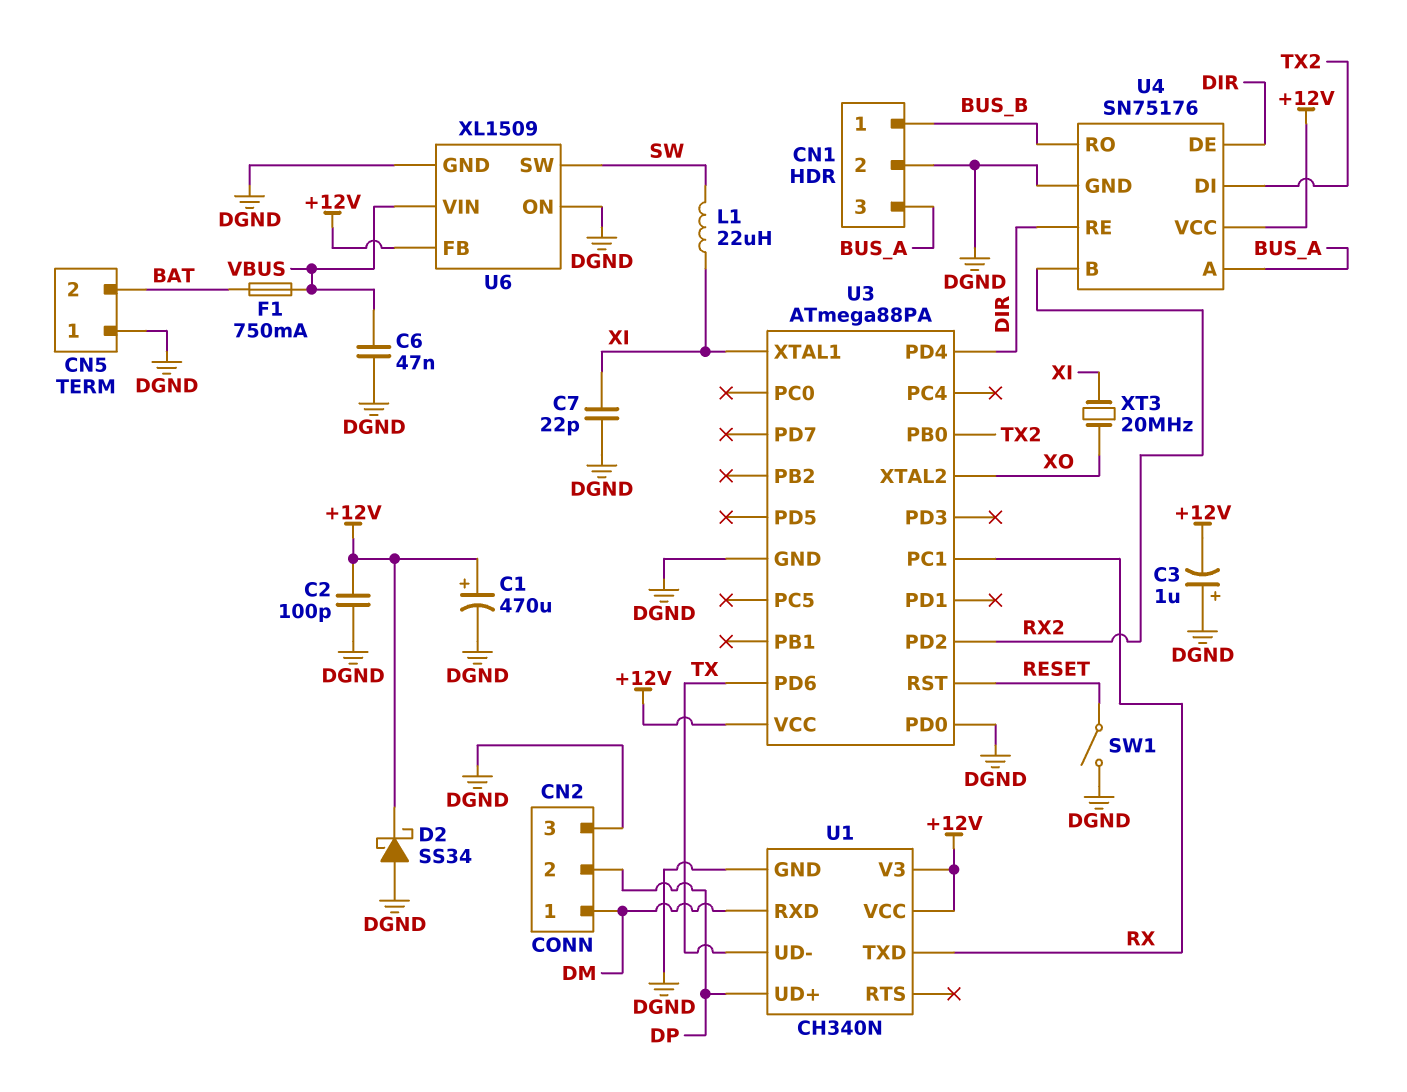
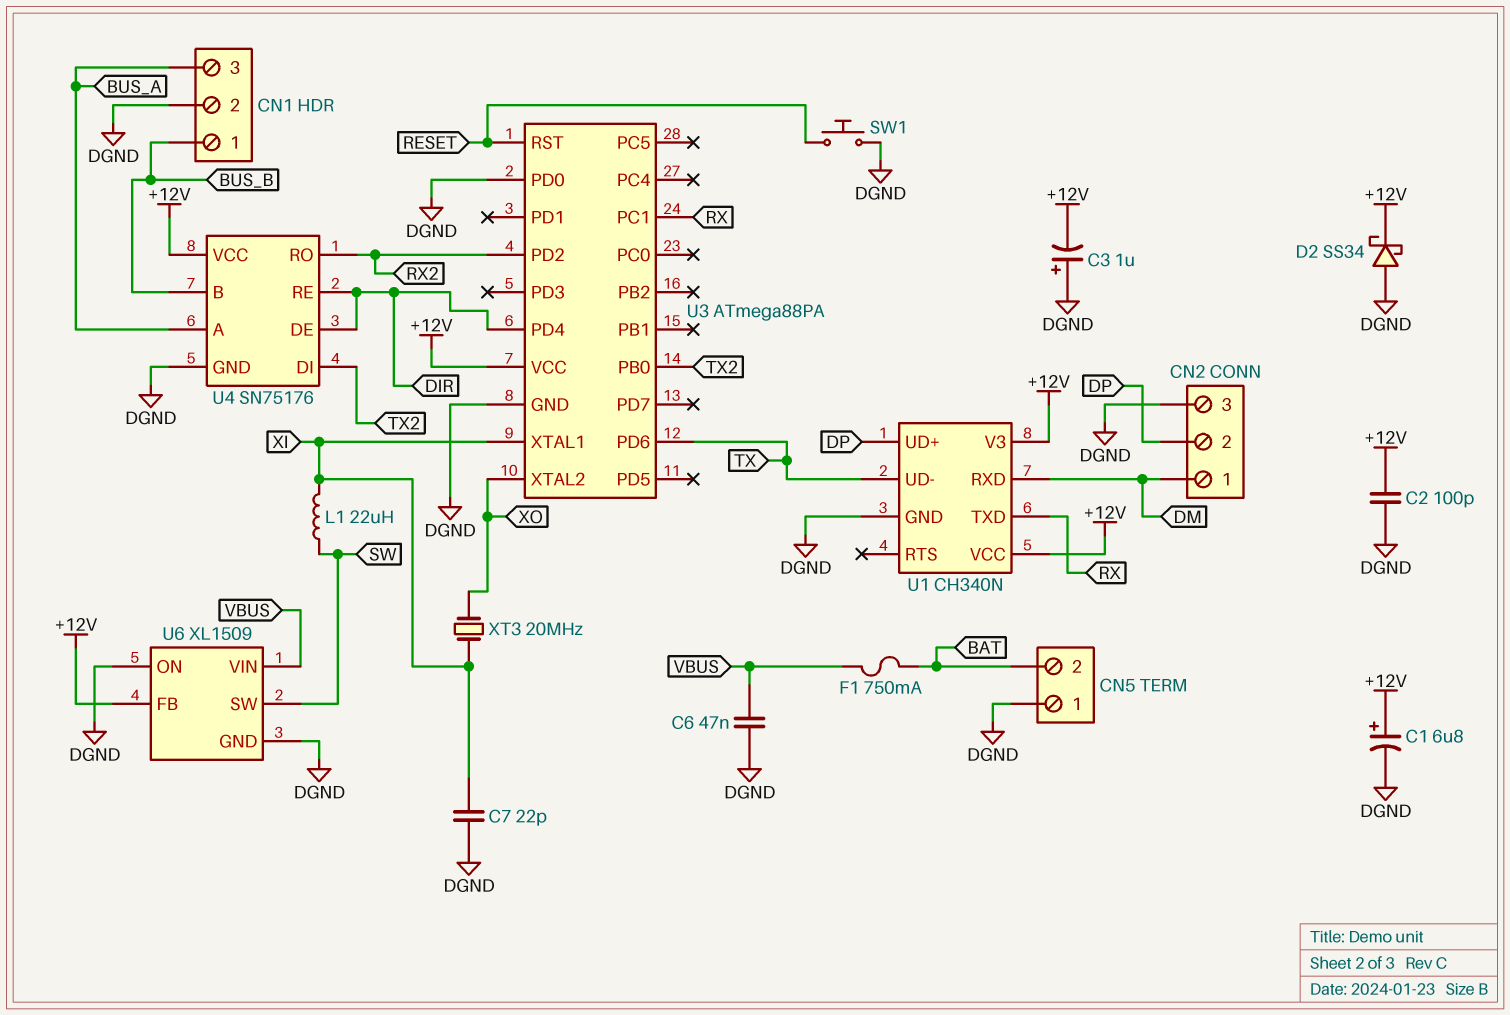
C1: 470uF (plus +12V, minus DGND) -> 6.8uF (plus +12V, minus DGND)
SW1: switch (DGND, RESET) -> button (DGND, RESET)
U4 pin B: RX2 -> BUS_B
U4 pin RO: BUS_B -> RX2

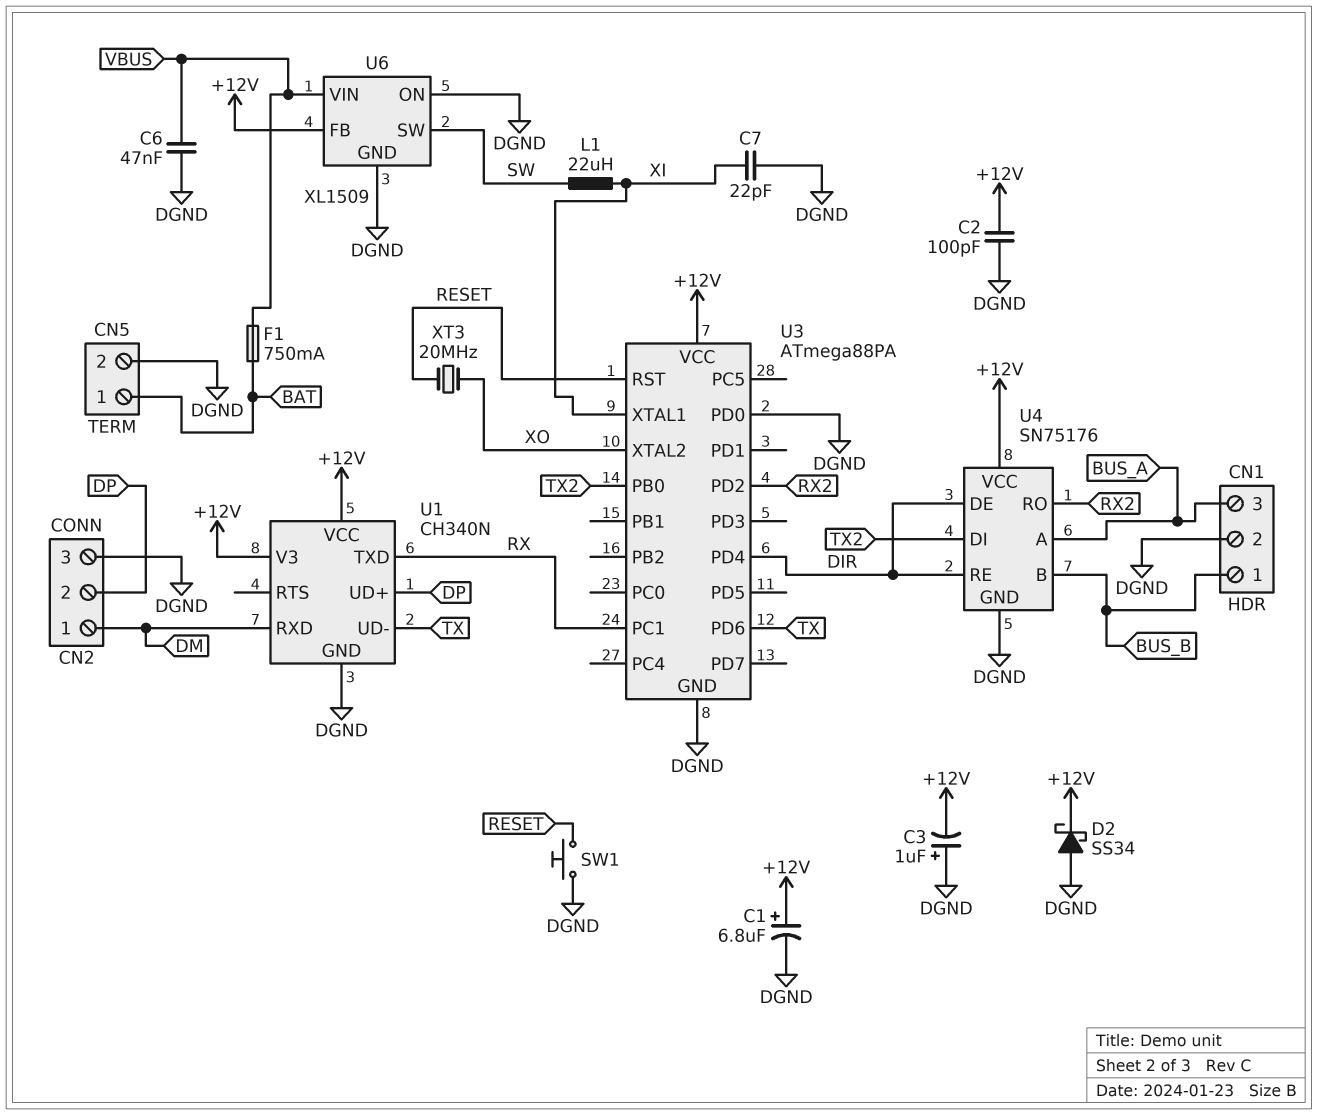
CN5 pin 1: DGND -> BAT
CN5 pin 2: BAT -> DGND
XT3: 20MHz (XI, XO) -> 20MHz (RESET, XO)

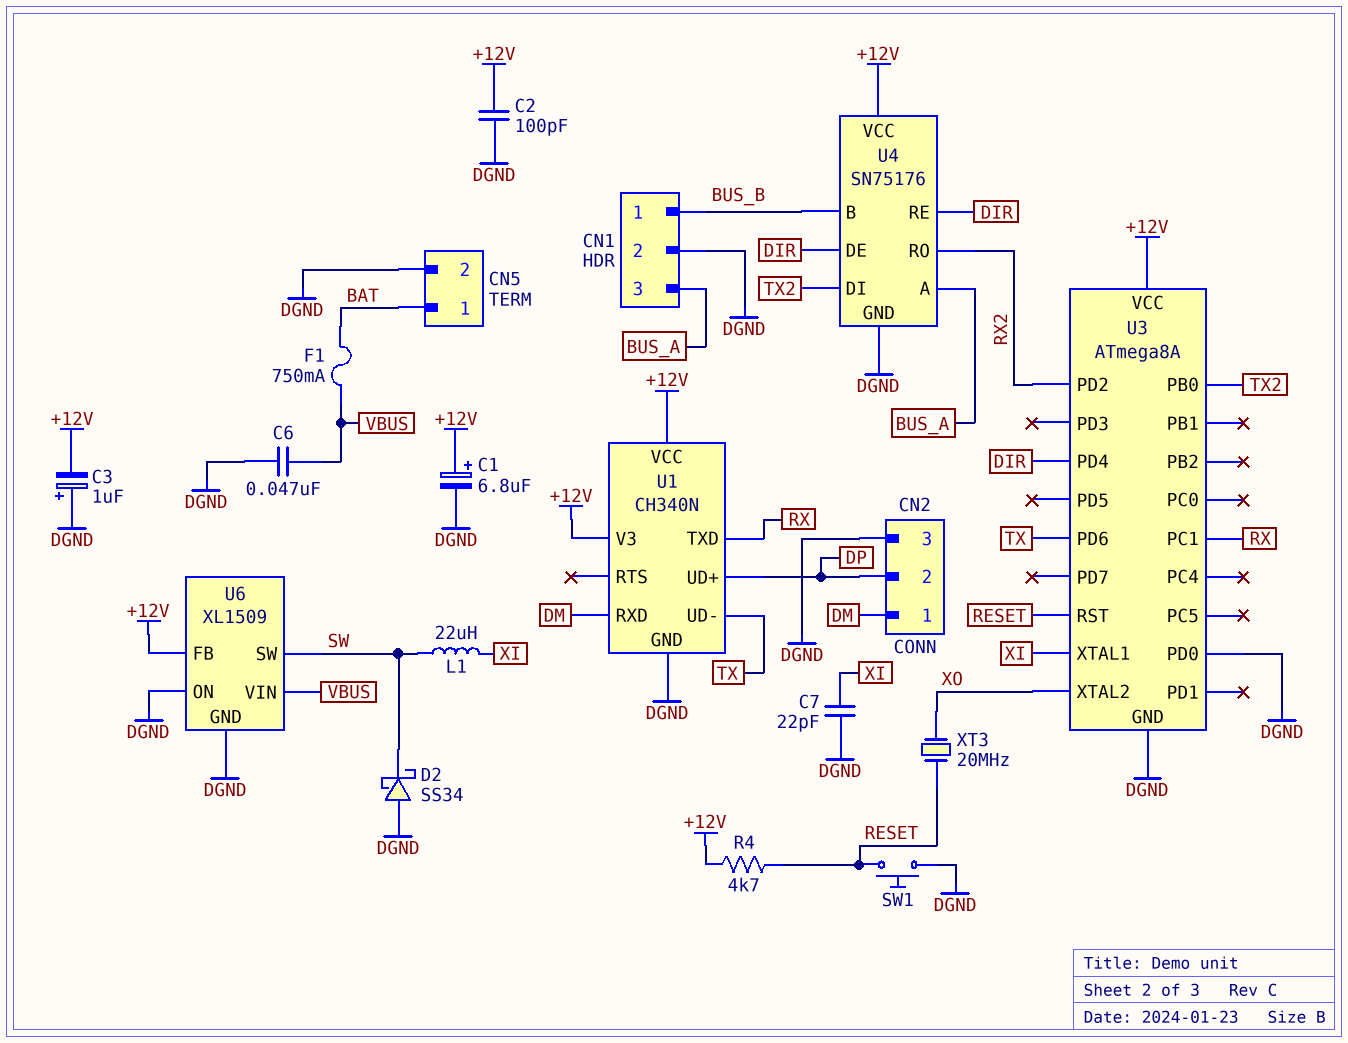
D2: schottky SS34 (A DGND, K +12V) -> schottky SS34 (A DGND, K SW)
R4: none -> 4.7k (+12V, RESET)
U3: ATmega88PA -> ATmega8A

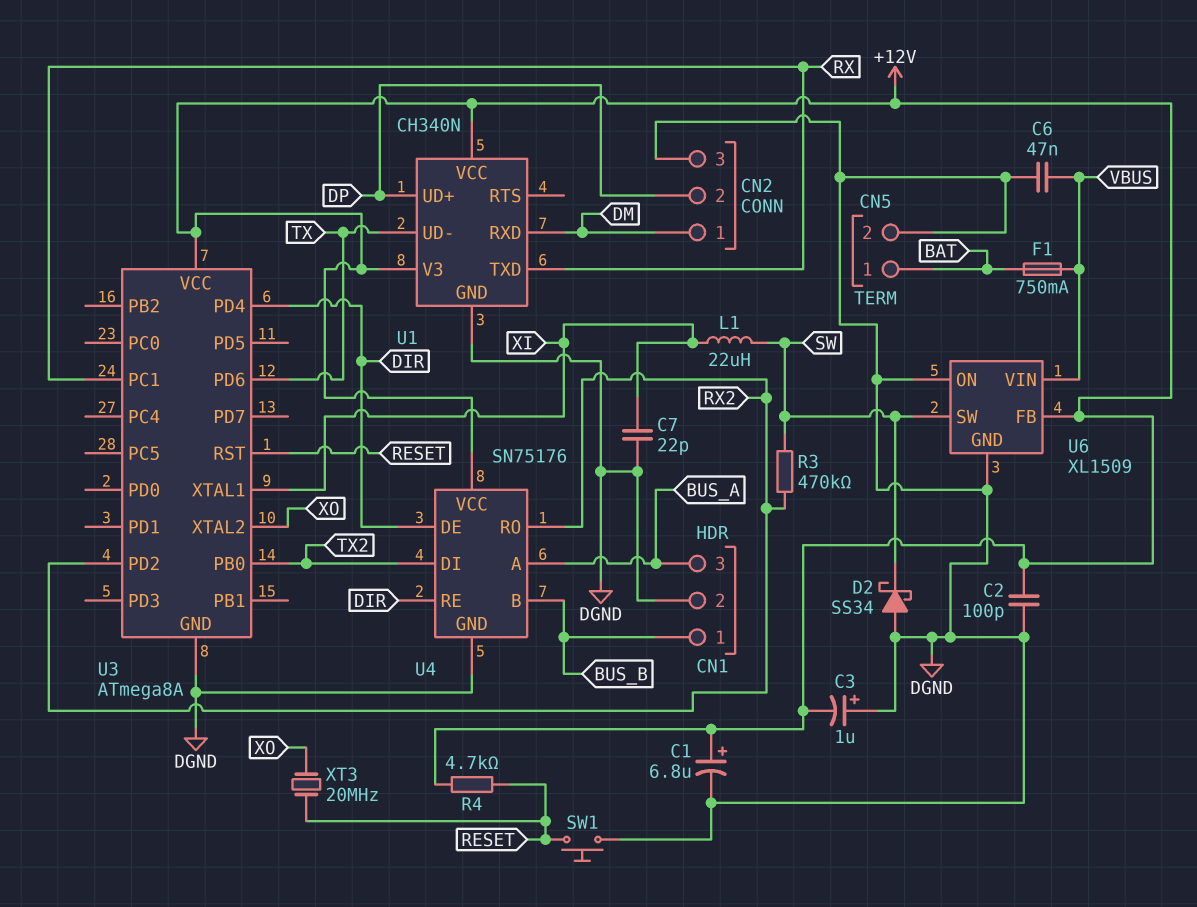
R3: none -> 470k (RX2, SW)
U3 pin PD0: DGND -> none

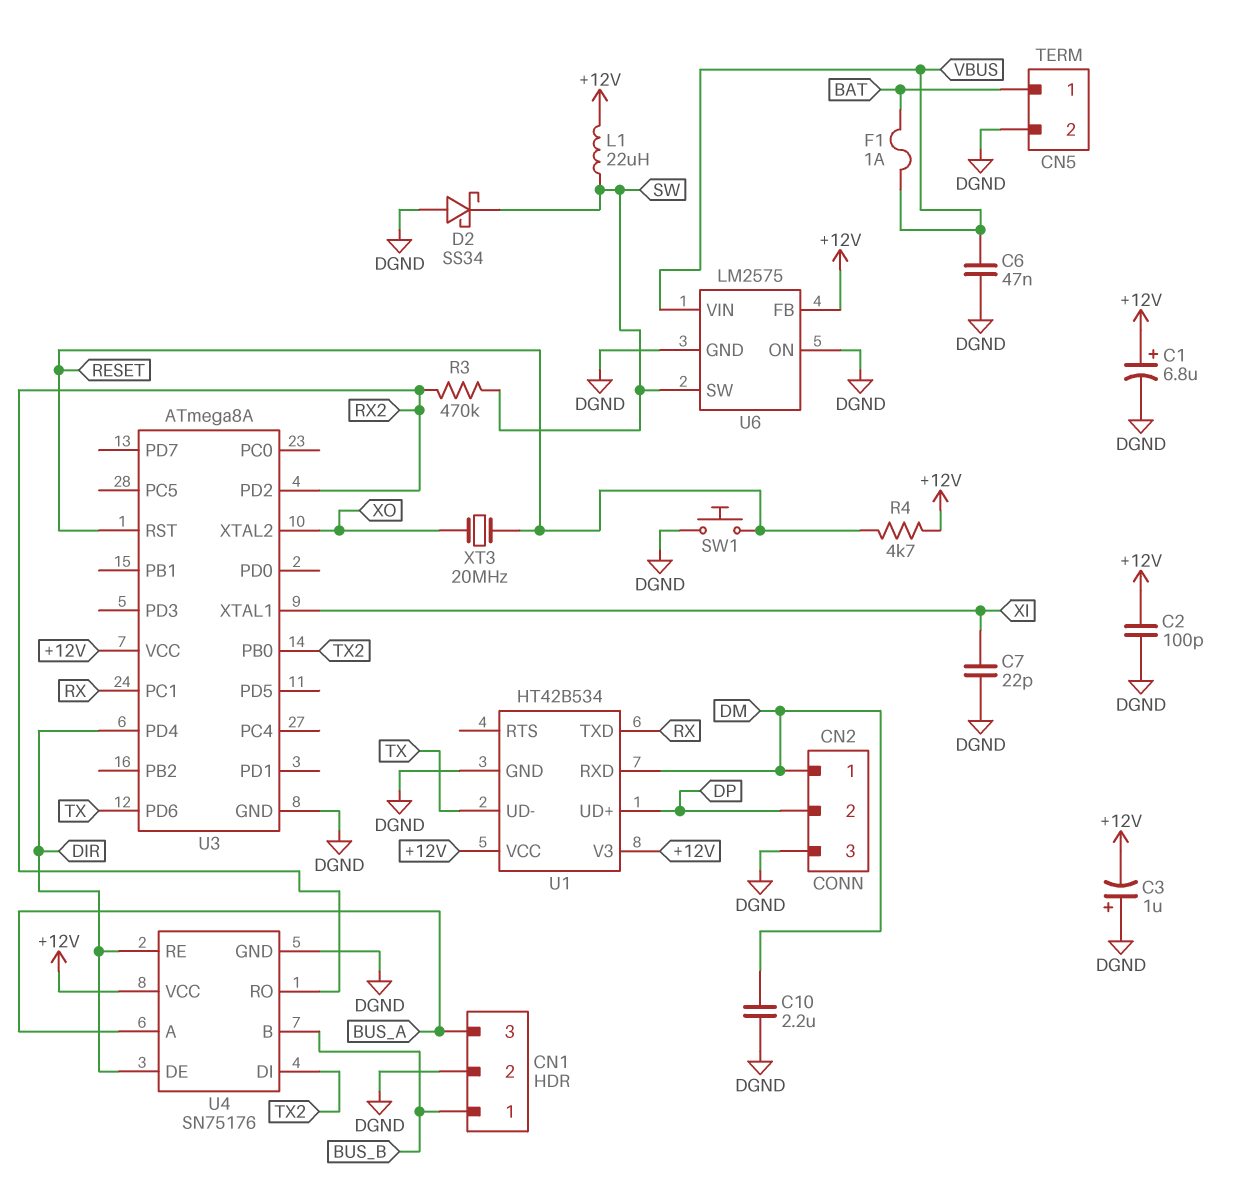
C10: none -> 2.2uF (DGND, DM)
F1: 750mA (BAT, VBUS) -> 1A (BAT, VBUS)
L1: 22uH (SW, XI) -> 22uH (+12V, SW)
U1: CH340N -> HT42B534
U6: XL1509 -> LM2575

